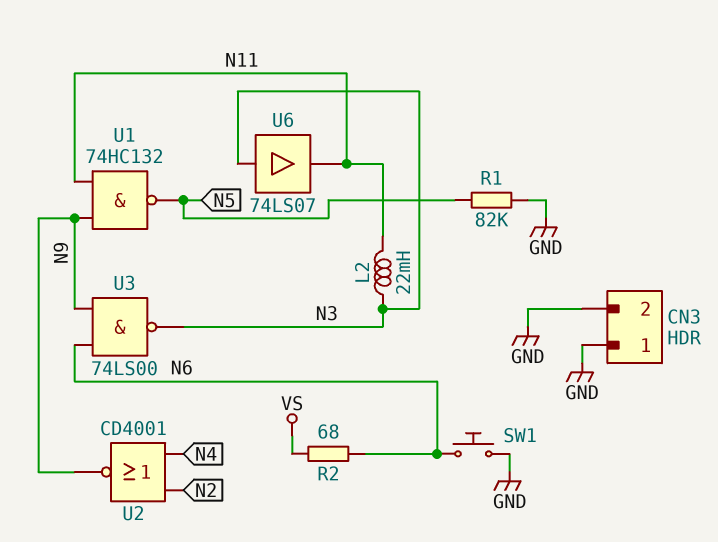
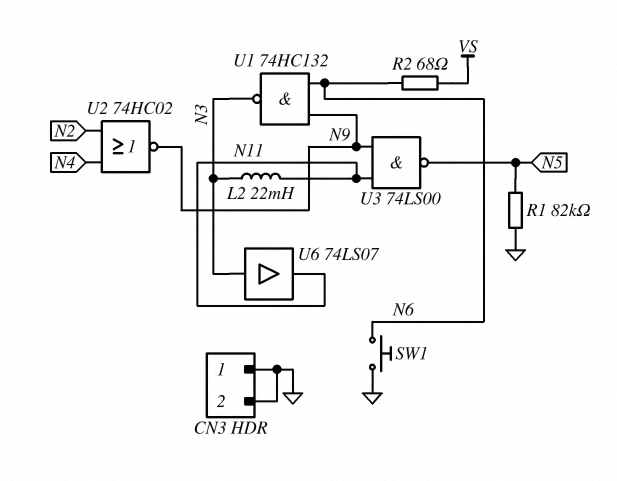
U1: NAND 74HC132 (in N9, in N11, out N5) -> NAND 74HC132 (in N6, in N9, out N3)
U2: NOR CD4001 (in N2, in N4, out N9) -> NOR 74HC02 (in N2, in N4, out N9)
U3: NAND 74LS00 (in N6, in N9, out N3) -> NAND 74LS00 (in N9, in N11, out N5)

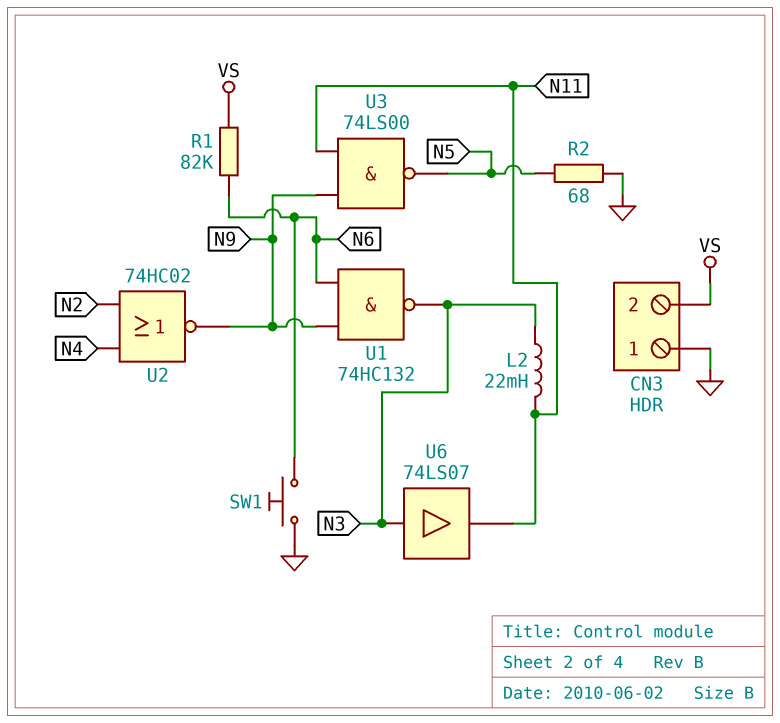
CN3 pin 2: GND -> VS
R1: 82k (GND, N5) -> 82k (N6, VS)
R2: 68 (N6, VS) -> 68 (GND, N5)

